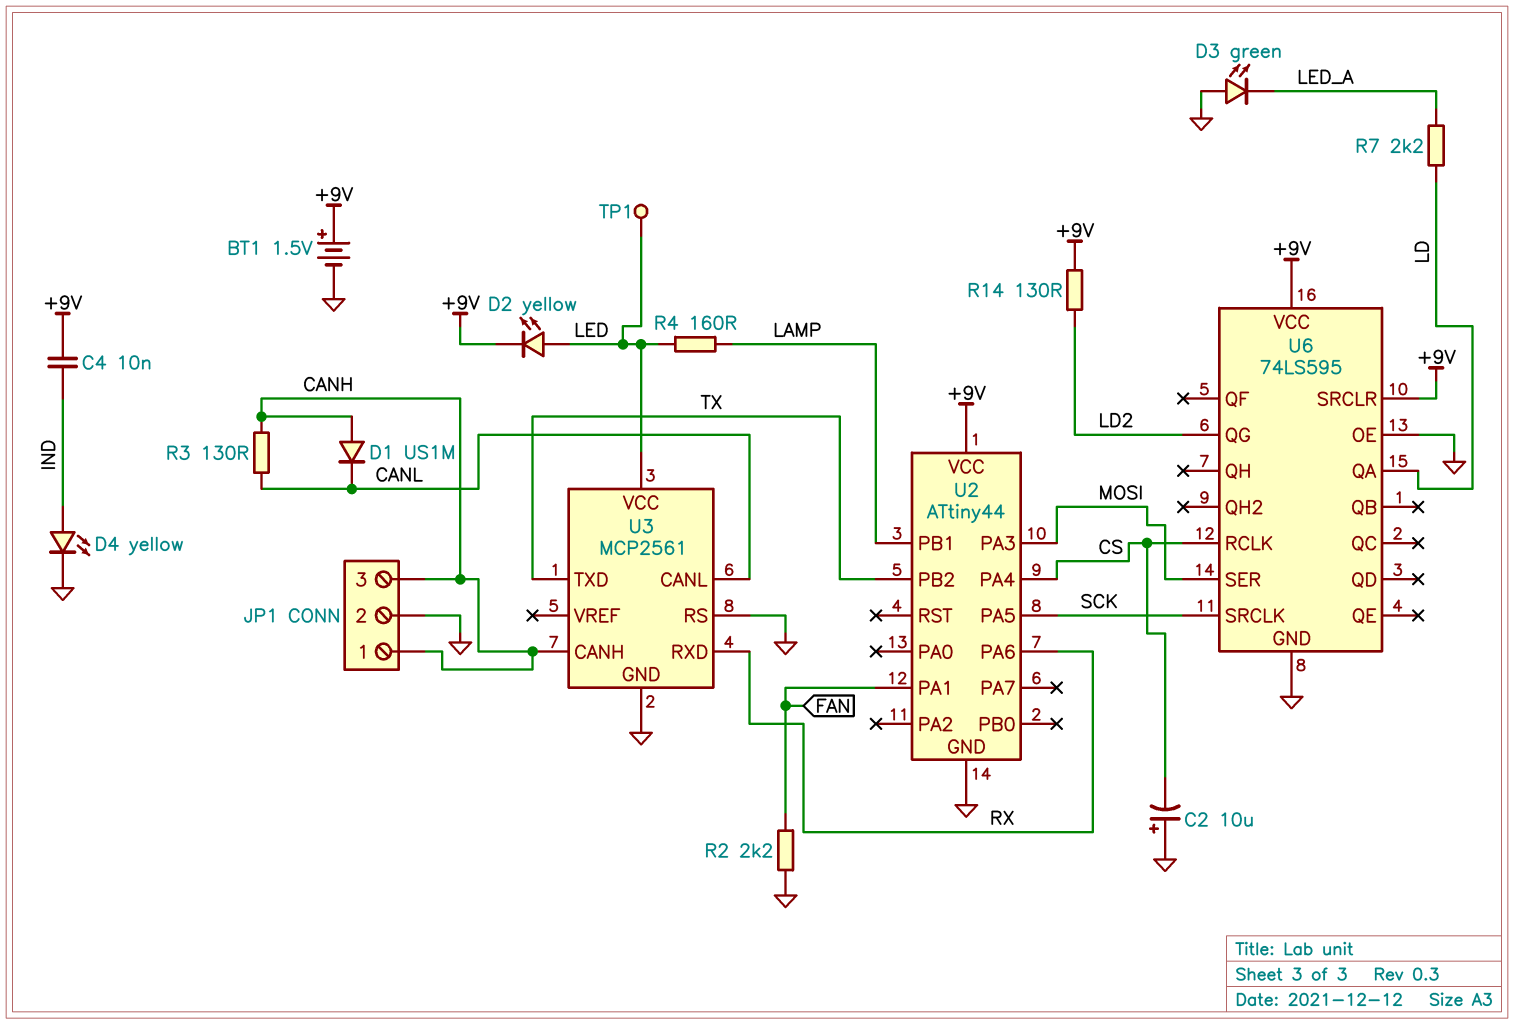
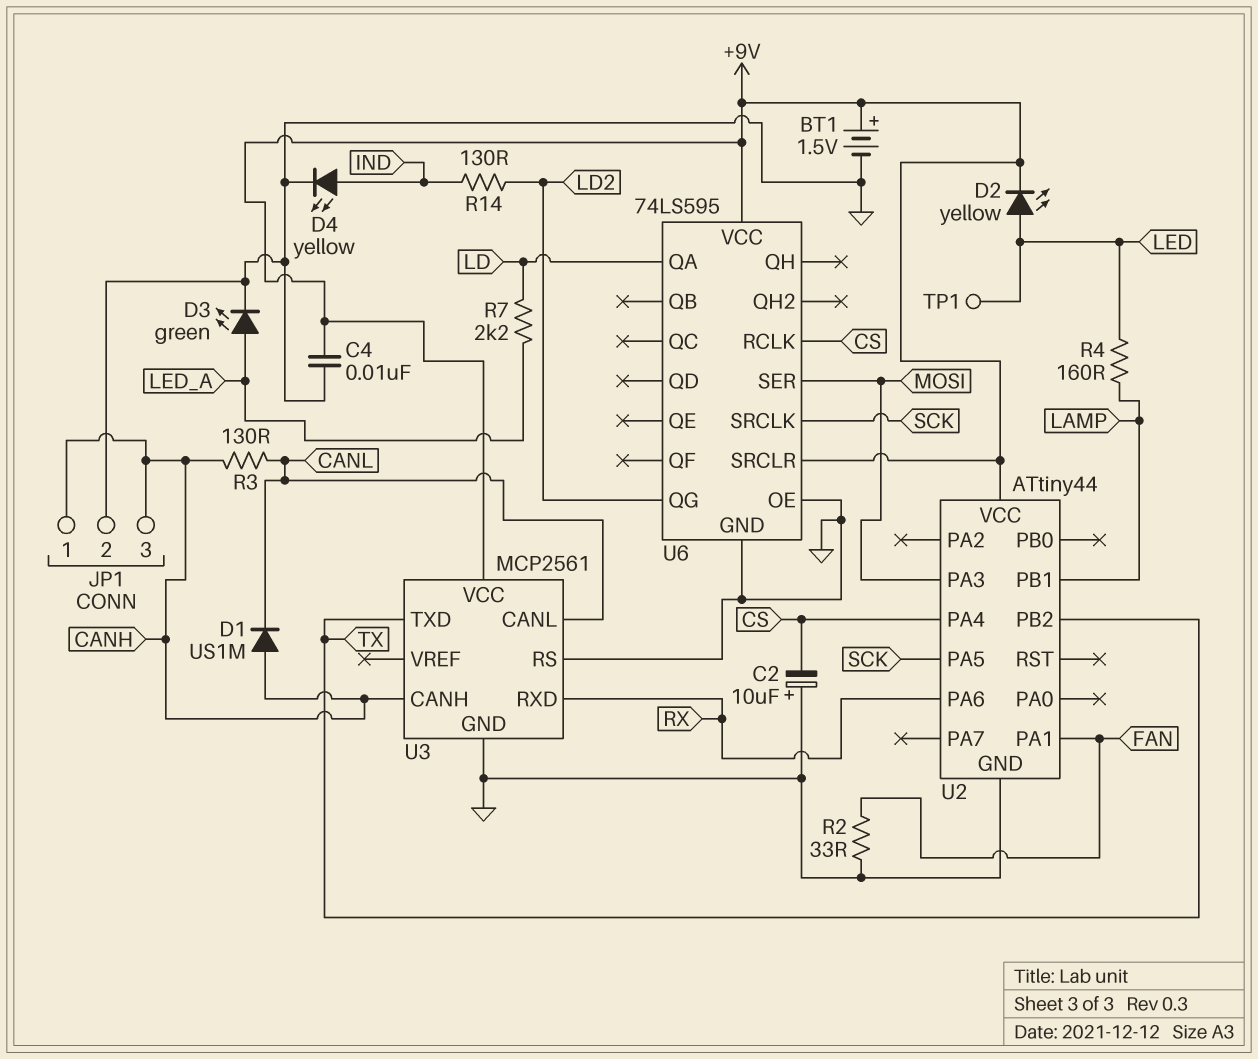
C4: 10nF (+9V, IND) -> 10nF (+9V, GND)
D3: LED green (A GND, K LED_A) -> LED green (A LED_A, K GND)
R2: 2.2k (FAN, GND) -> 33 (FAN, GND)
R14: 130 (+9V, LD2) -> 130 (IND, LD2)
U3 pin VCC: LED -> +9V

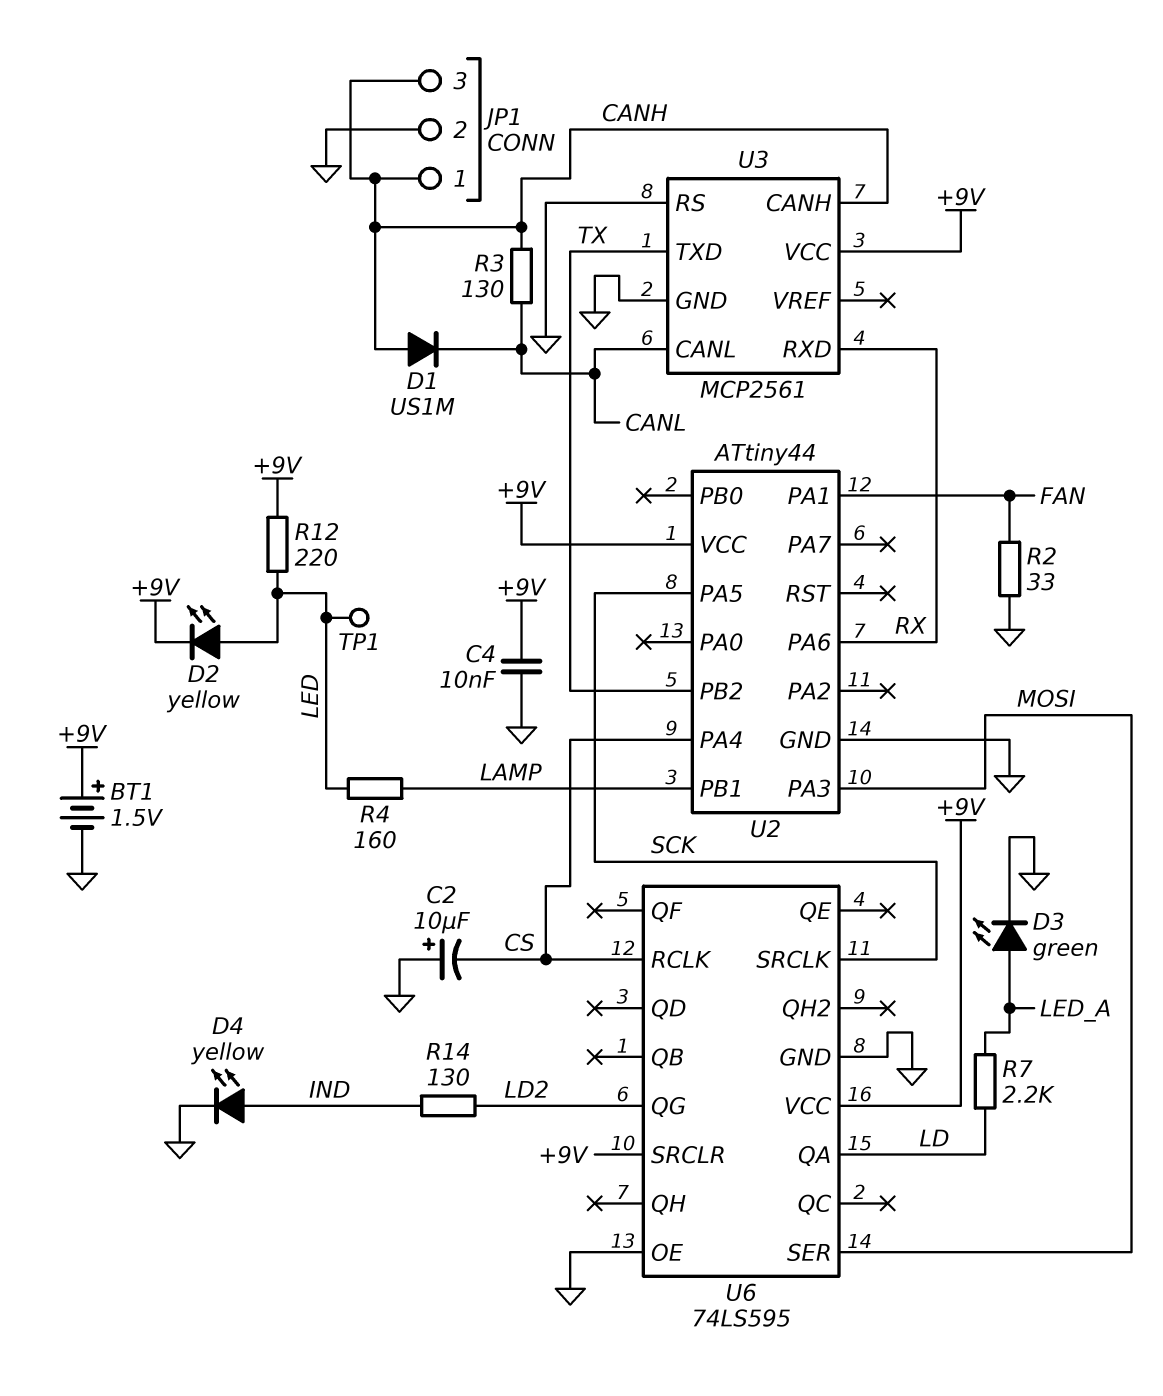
R12: none -> 220 (+9V, LED)

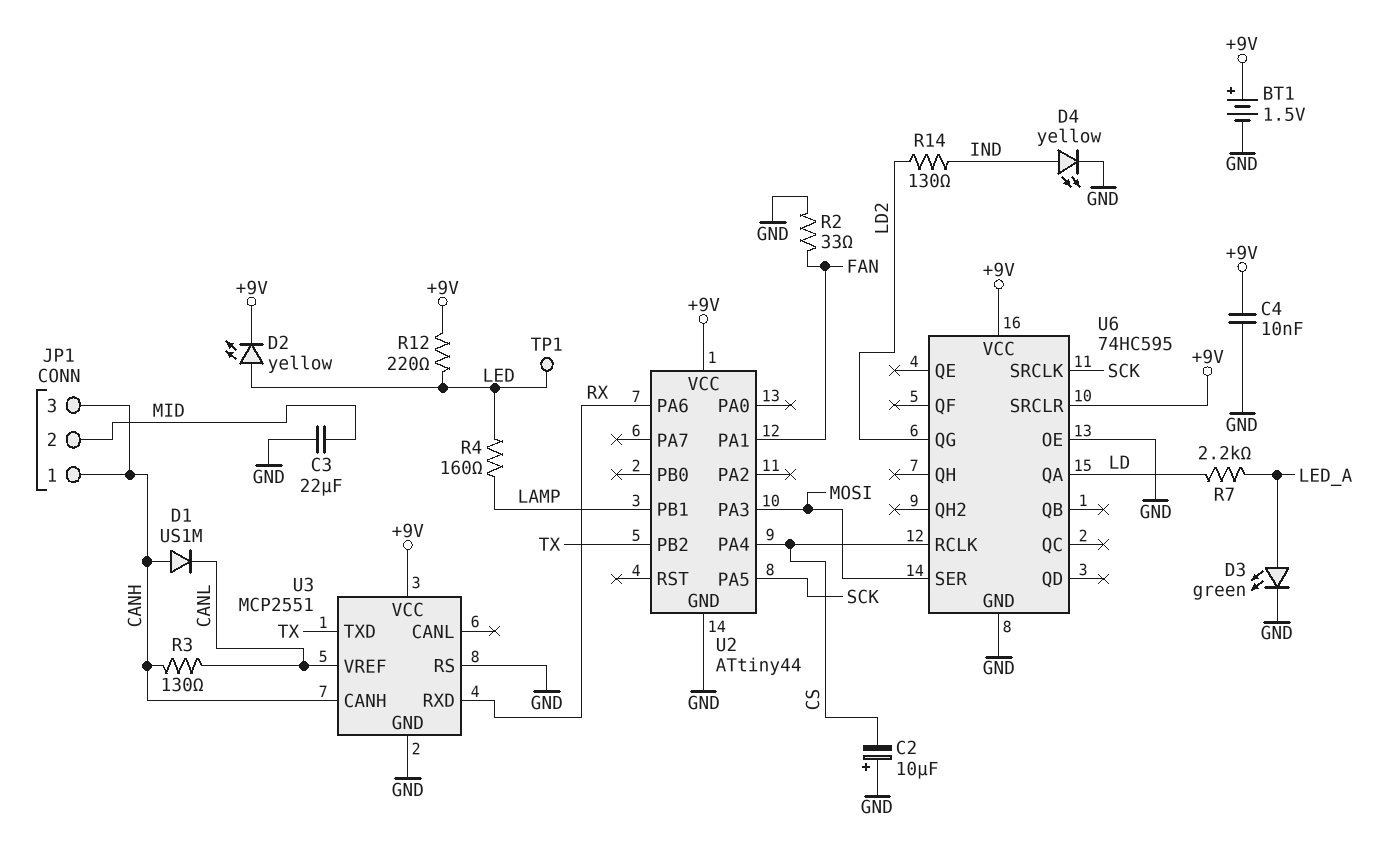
C3: none -> 22uF (GND, MID)
JP1 pin 2: GND -> MID
U3: MCP2561 -> MCP2551
U3 pin CANL: CANL -> none
U3 pin VREF: none -> CANL
U6: 74LS595 -> 74HC595

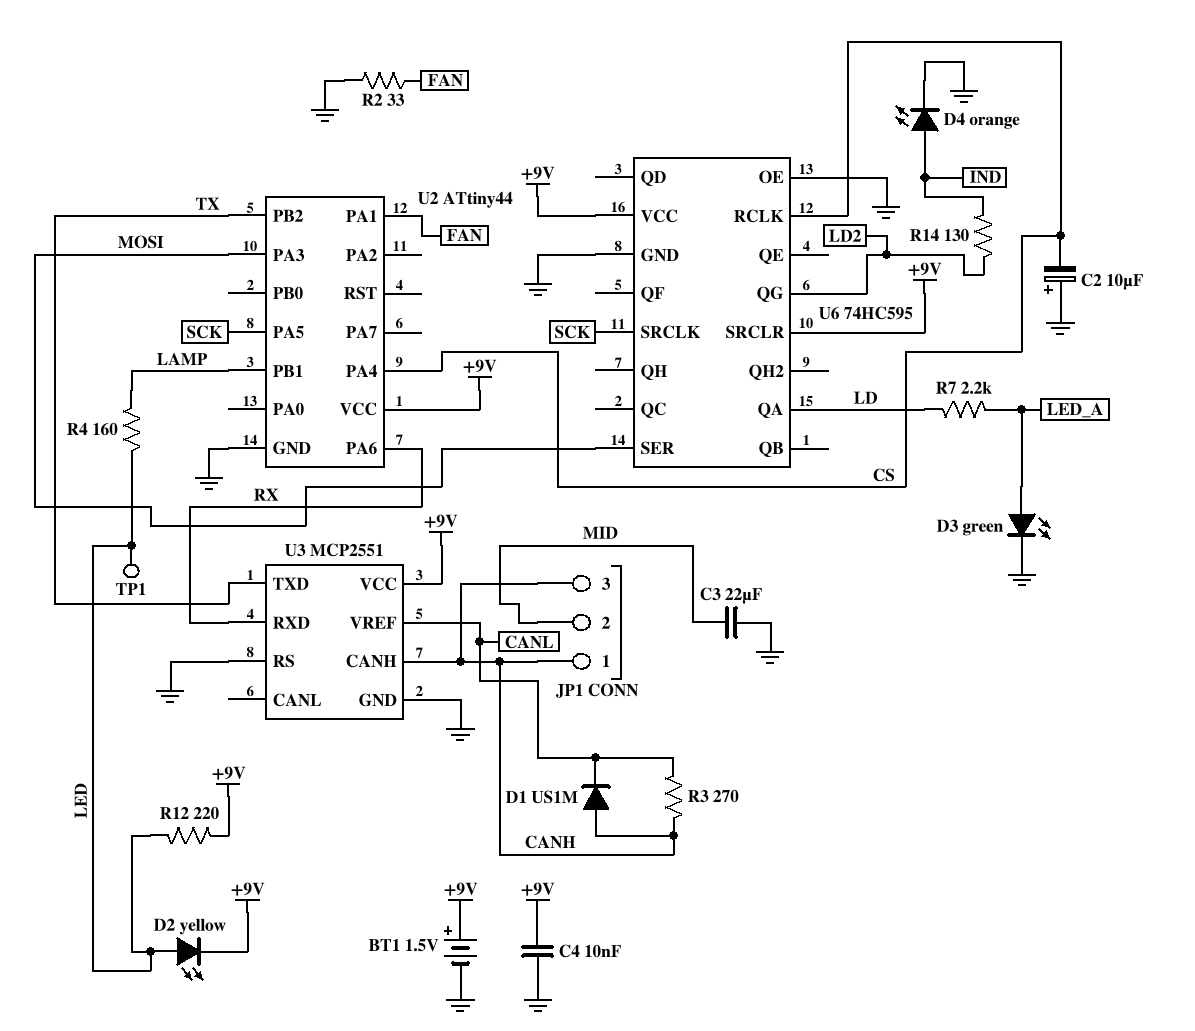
D4: LED yellow (A IND, K GND) -> LED orange (A IND, K GND)
R3: 130 (CANH, CANL) -> 270 (CANH, CANL)

